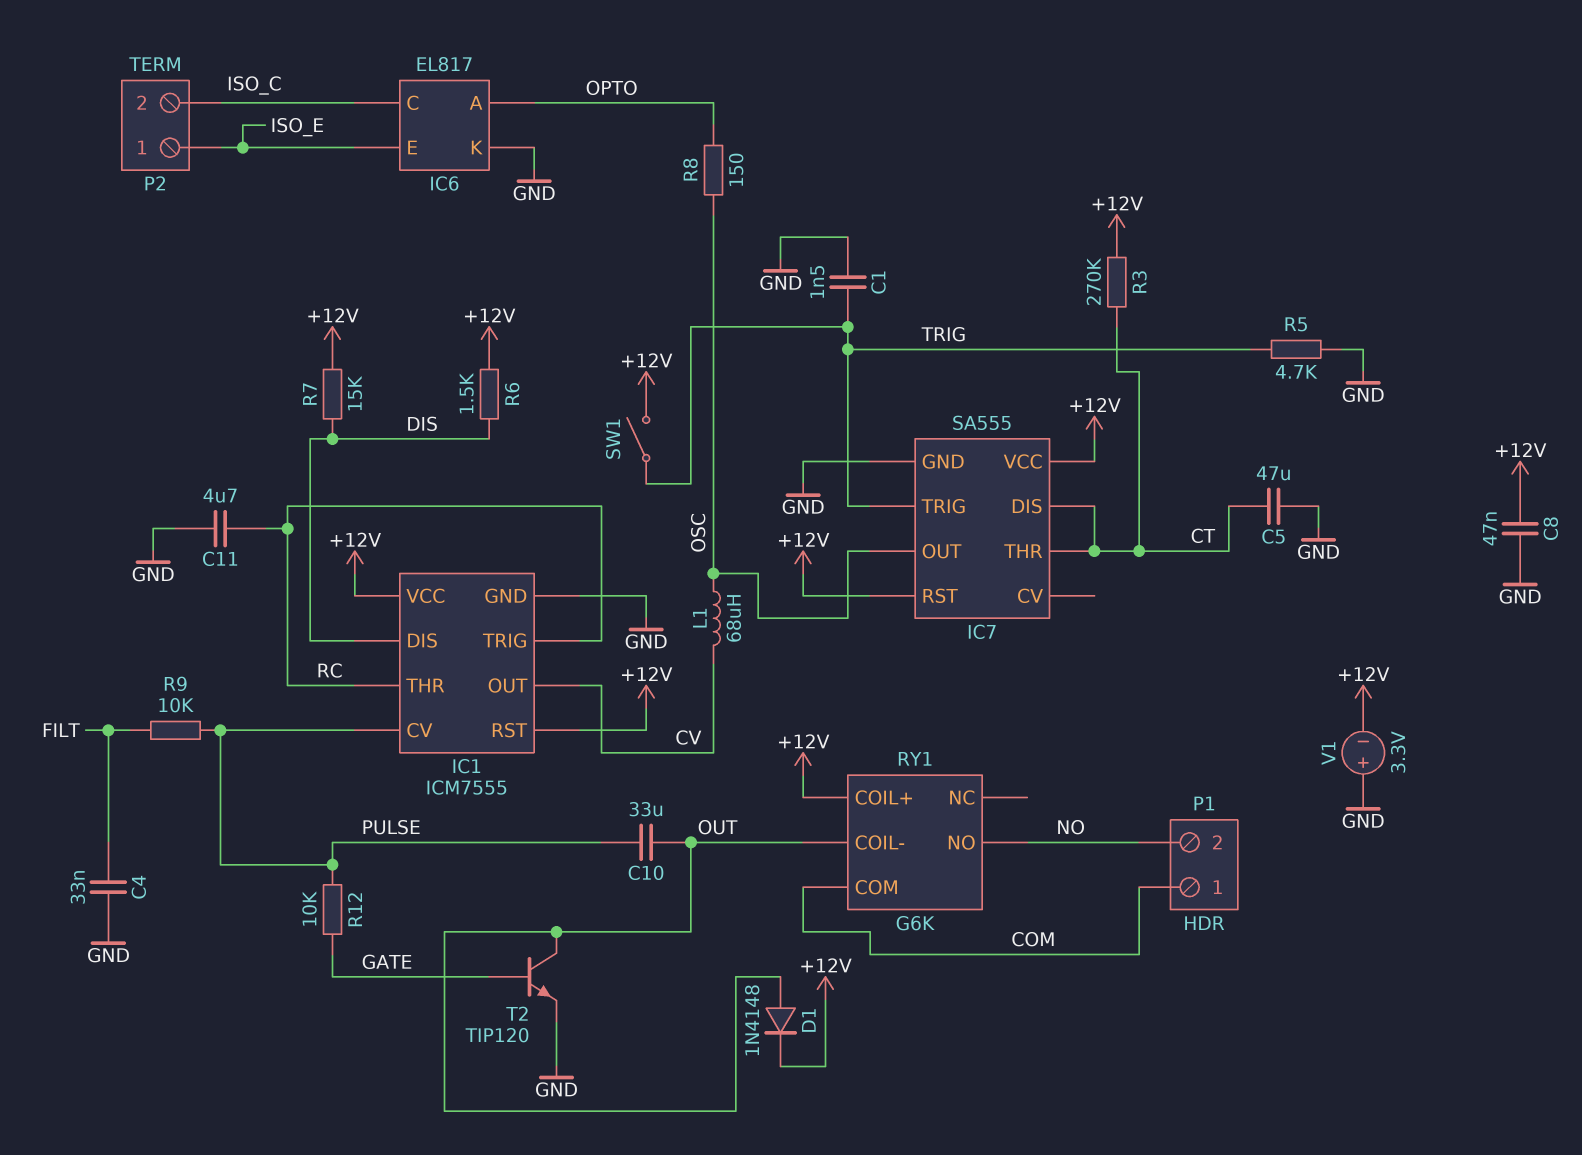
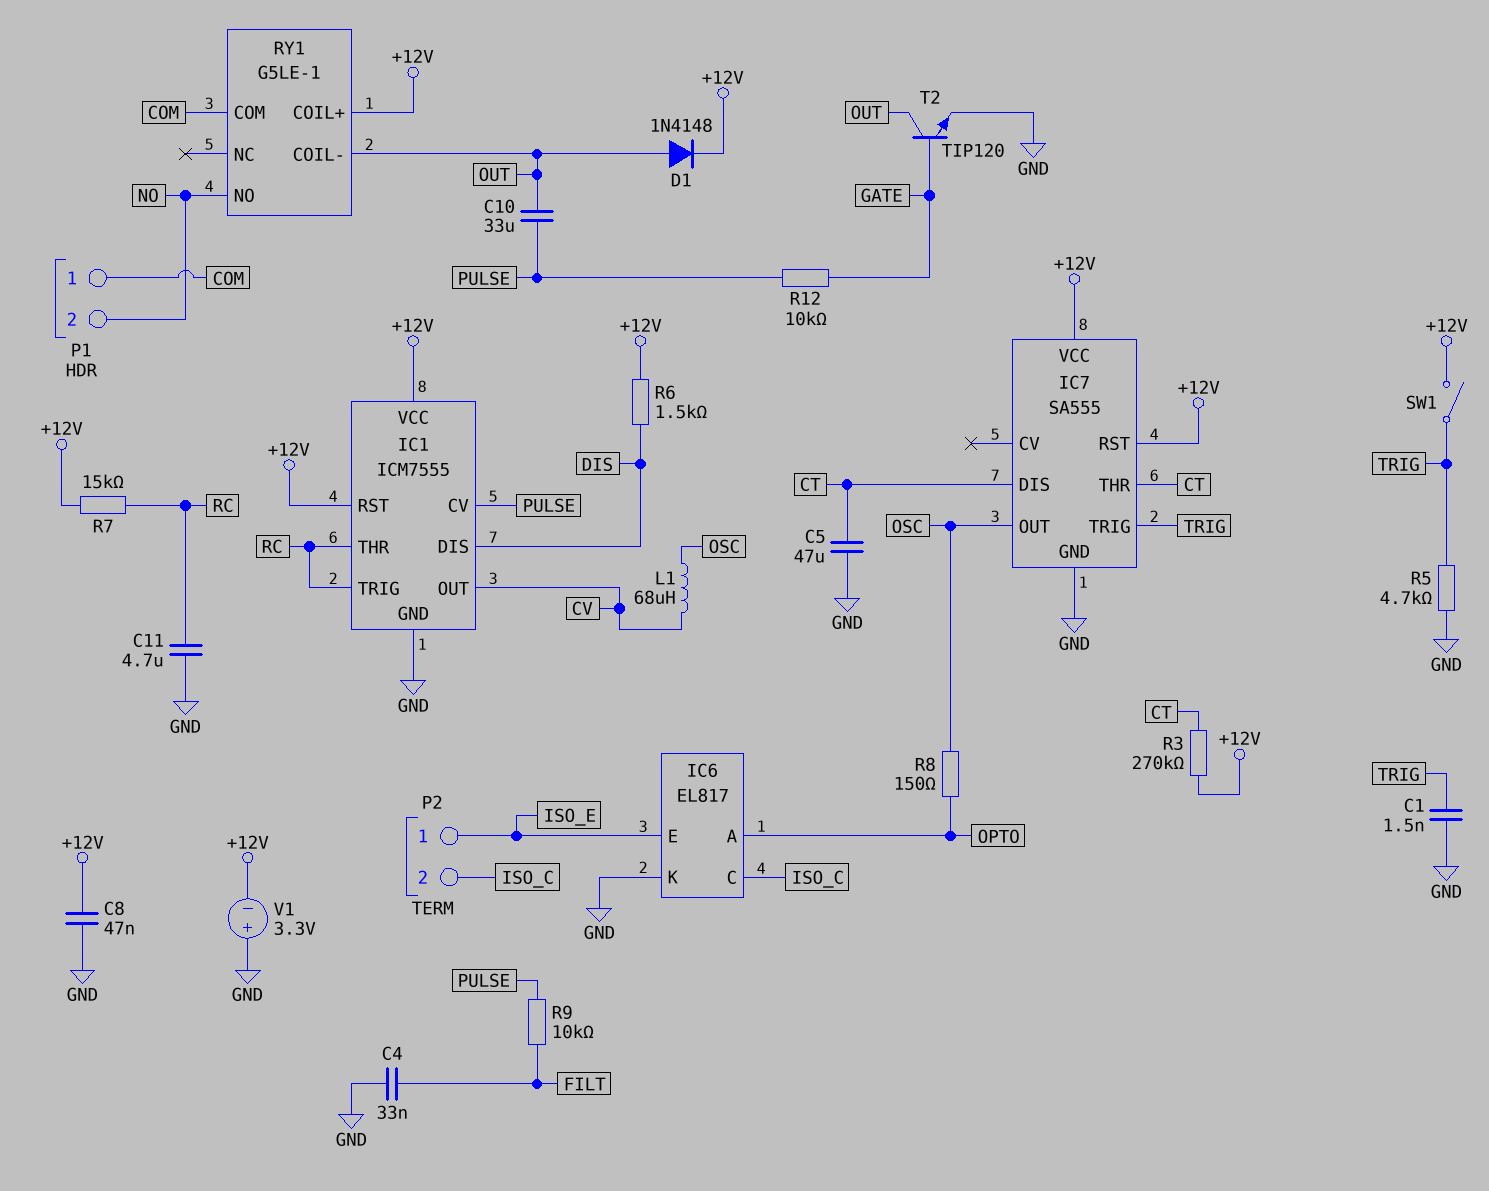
R7: 15k (+12V, DIS) -> 15k (+12V, RC)
RY1: G6K -> G5LE-1

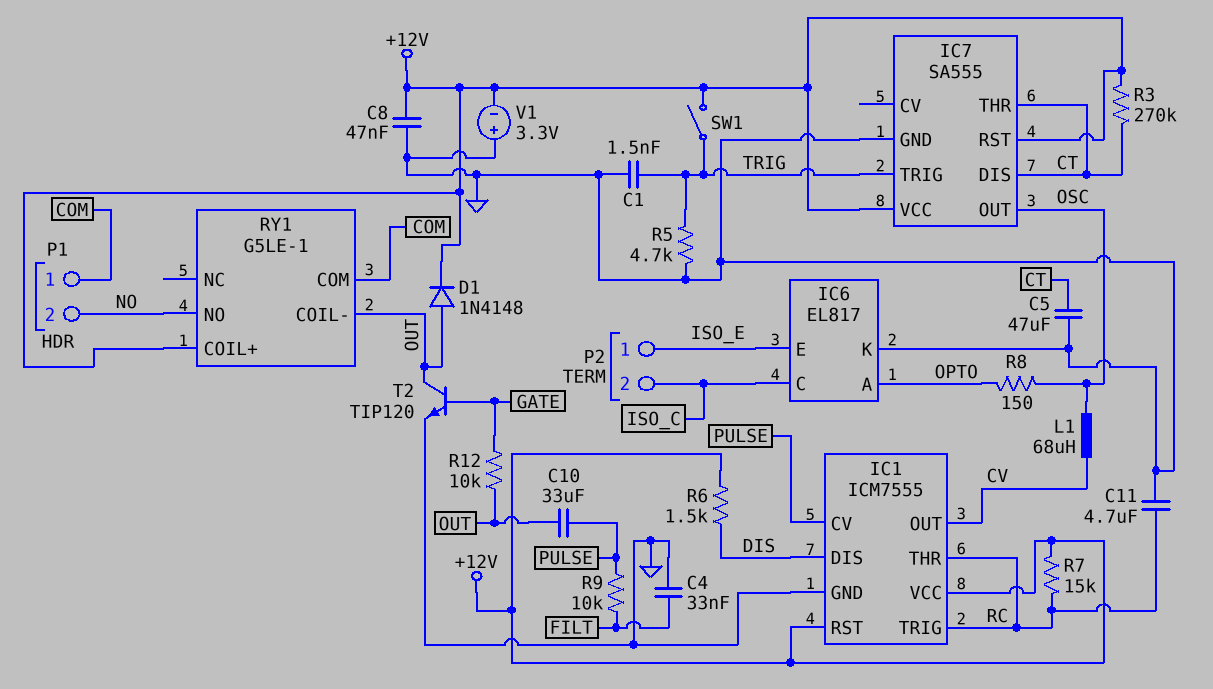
R12: 10k (GATE, PULSE) -> 10k (GATE, OUT)

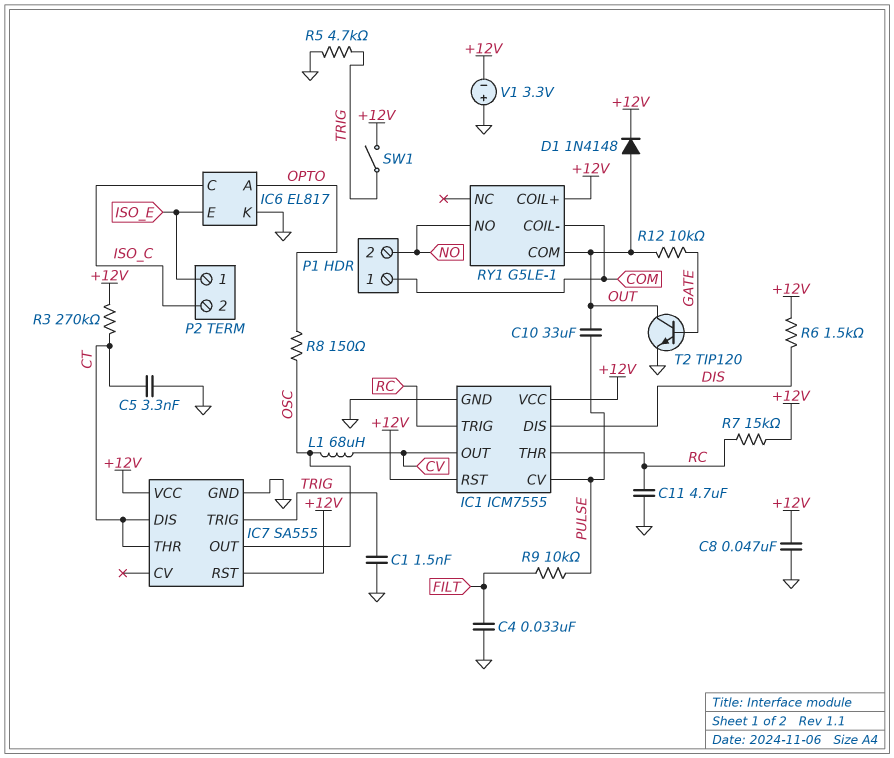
C5: 47uF (CT, GND) -> 3.3nF (CT, GND)
RY1 pin COIL-: OUT -> COM
RY1 pin COM: COM -> OUT

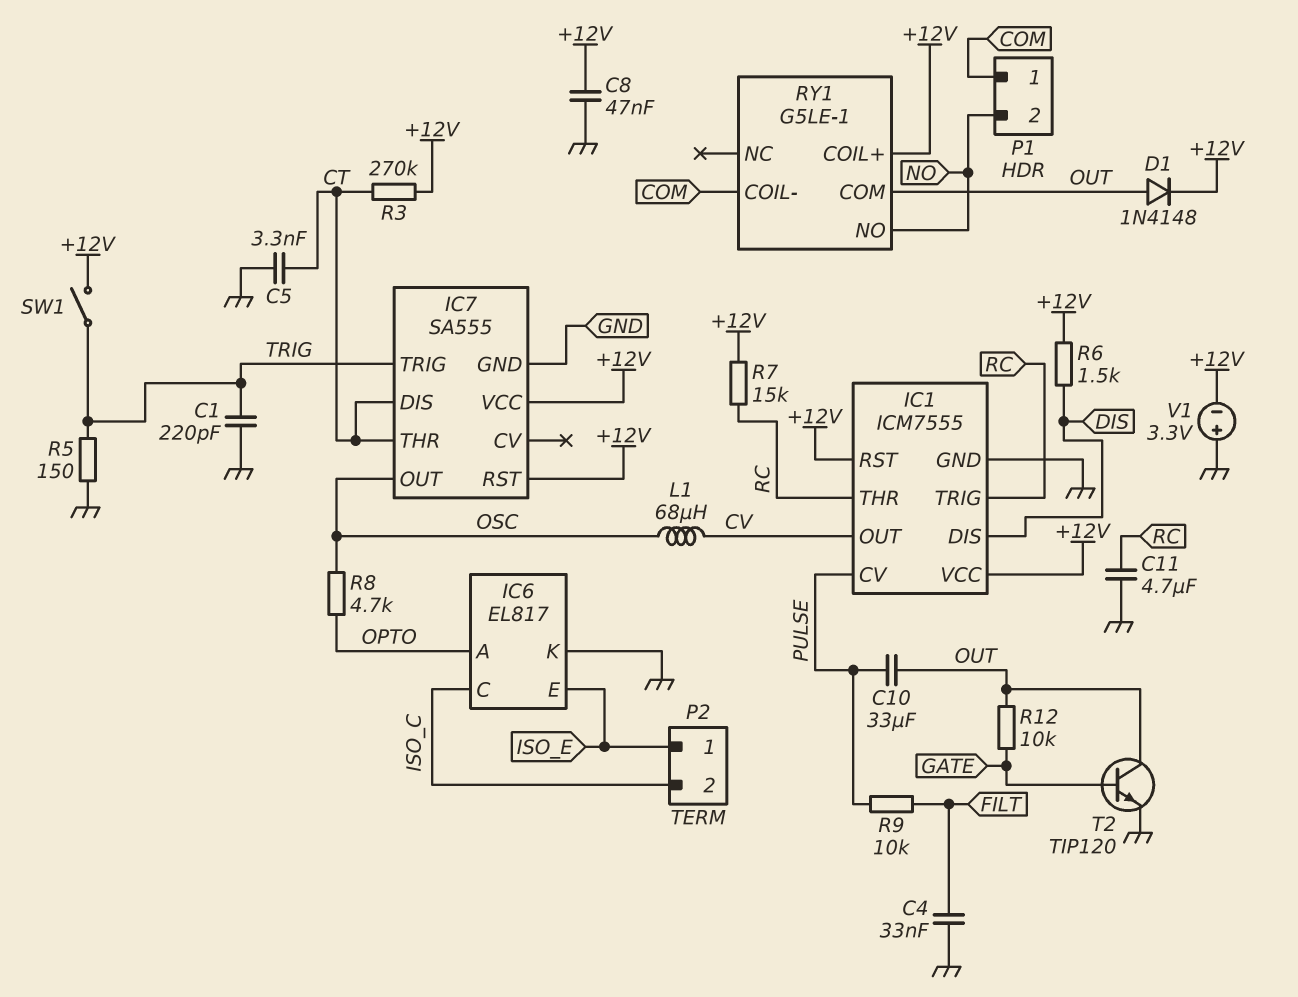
C1: 1.5nF (GND, TRIG) -> 220pF (GND, TRIG)
R5: 4.7k (GND, TRIG) -> 150 (GND, TRIG)
R8: 150 (OPTO, OSC) -> 4.7k (OPTO, OSC)

